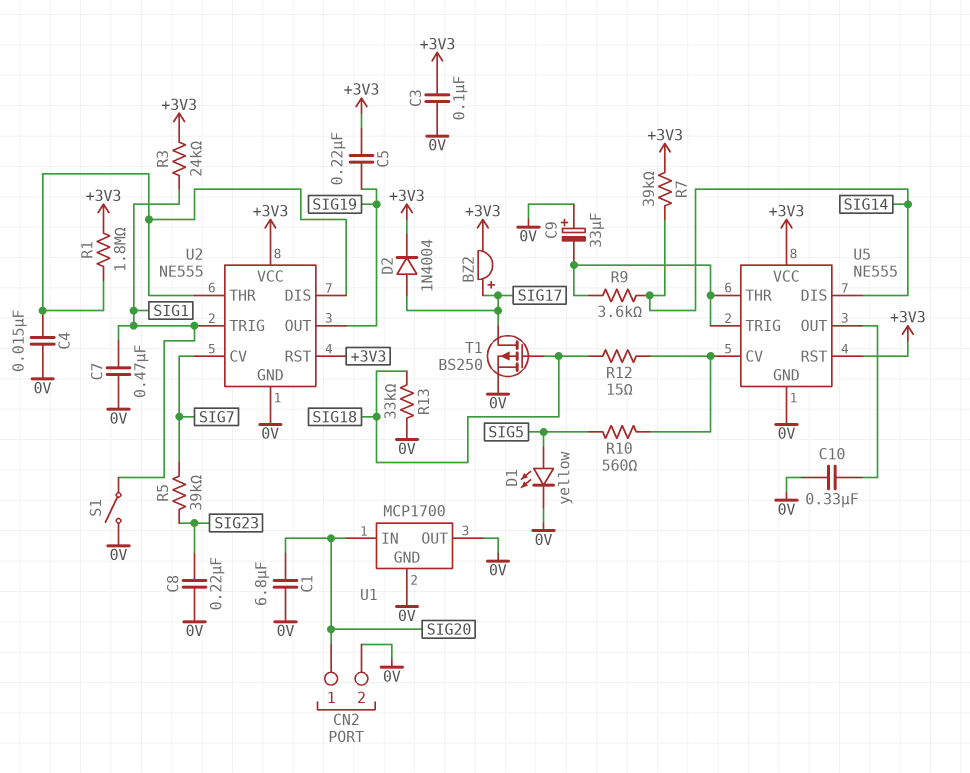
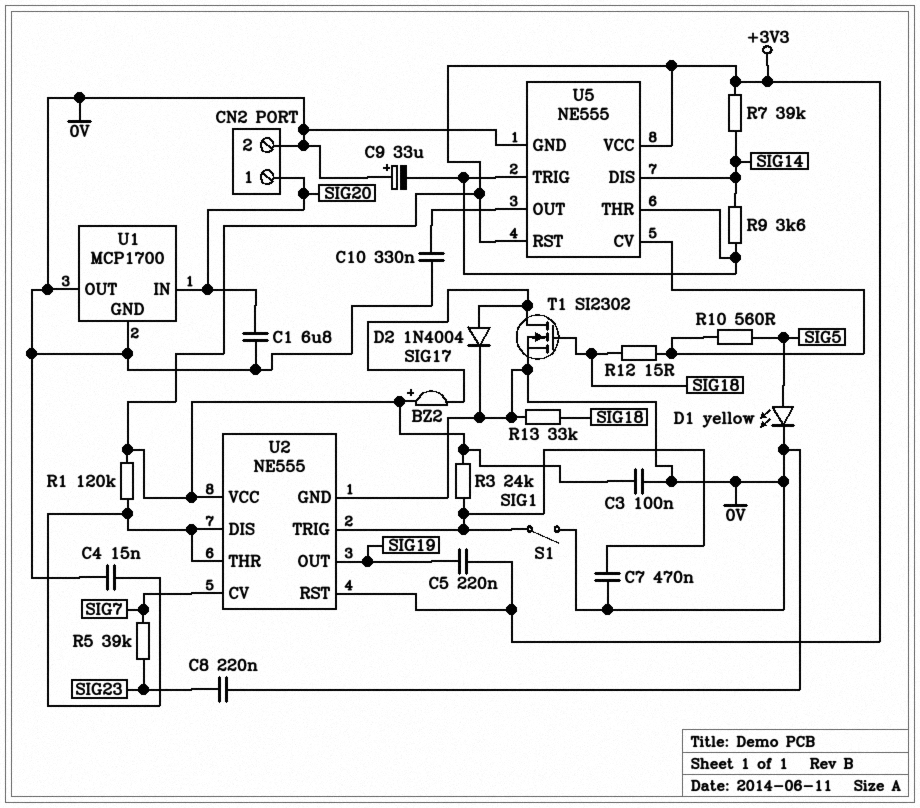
BZ2: buzzer (plus SIG17, minus +3V3) -> buzzer (plus +3V3, minus SIG17)
D2: diode 1N4004 (A SIG17, K +3V3) -> diode 1N4004 (A SIG17, K 0V)
R1: 1.8M (+3V3, U2/DIS) -> 120k (+3V3, U2/DIS)
T1: PMOS BS250 (G SIG18, D SIG17, S 0V) -> NMOS SI2302 (G SIG18, D SIG17, S 0V)

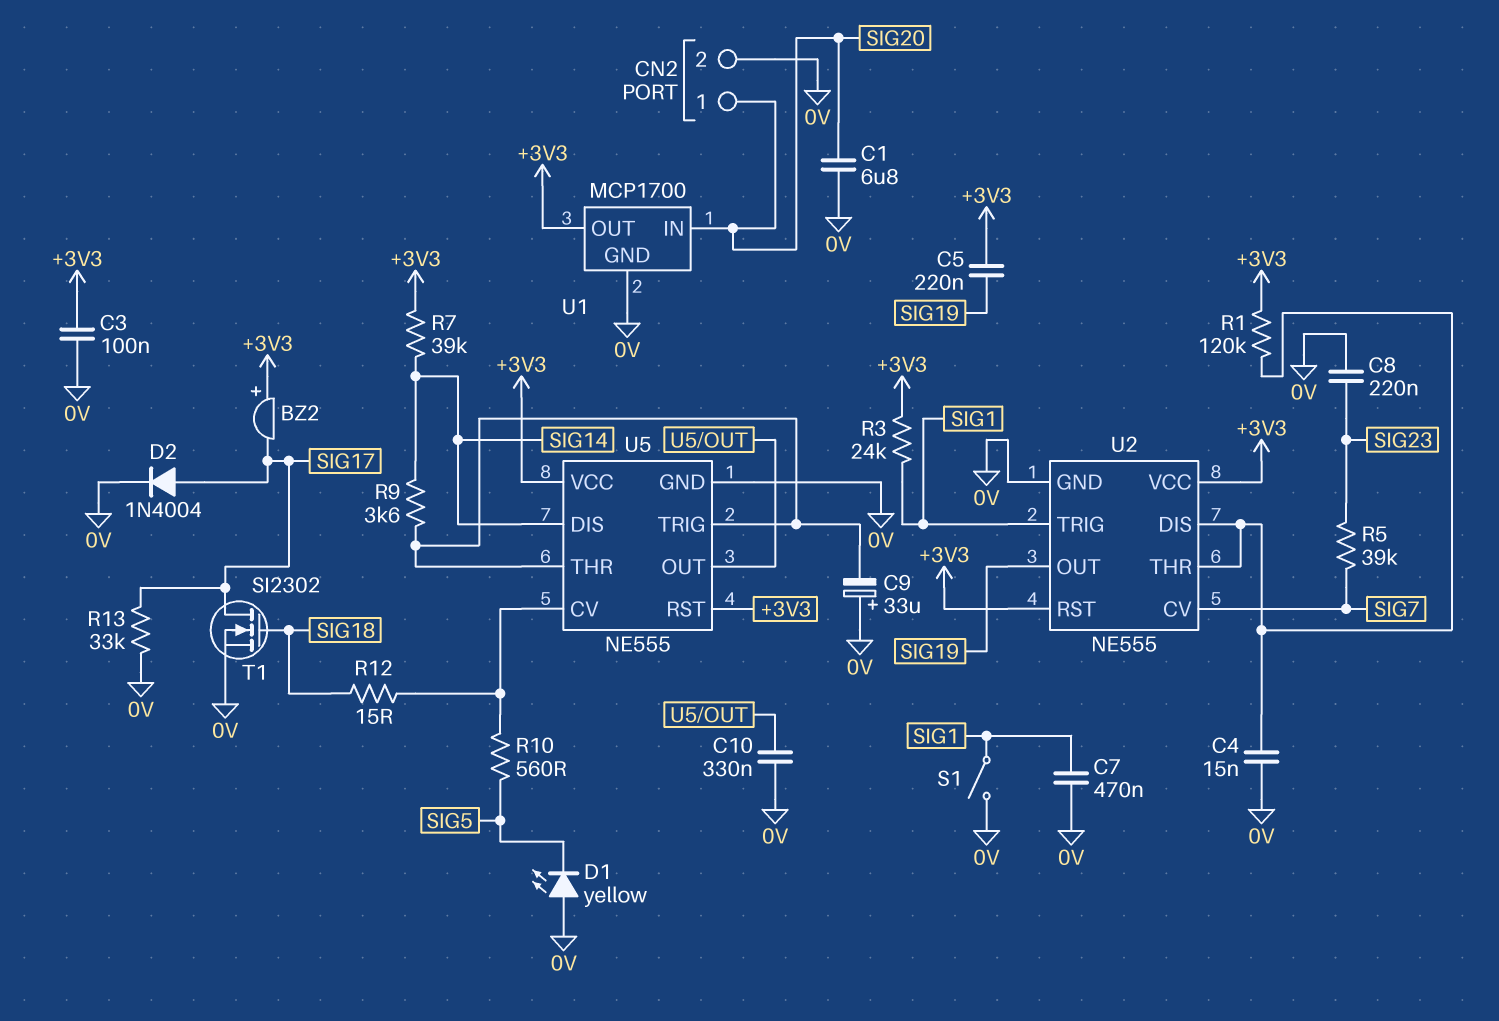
D1: LED yellow (A SIG5, K 0V) -> LED yellow (A 0V, K SIG5)
R13: 33k (0V, SIG18) -> 33k (0V, SIG17)
U1 pin OUT: 0V -> +3V3

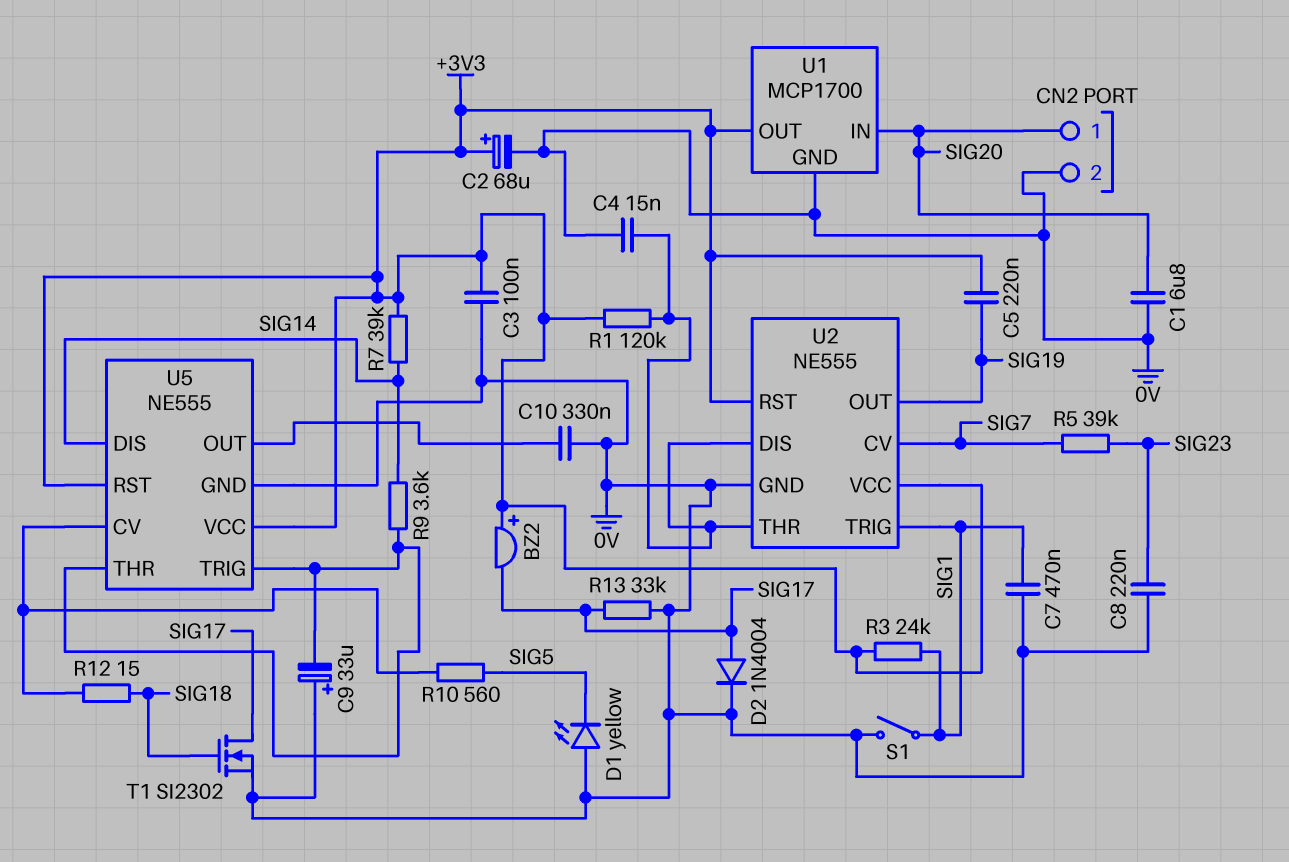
C2: none -> 68uF (plus +3V3, minus 0V)

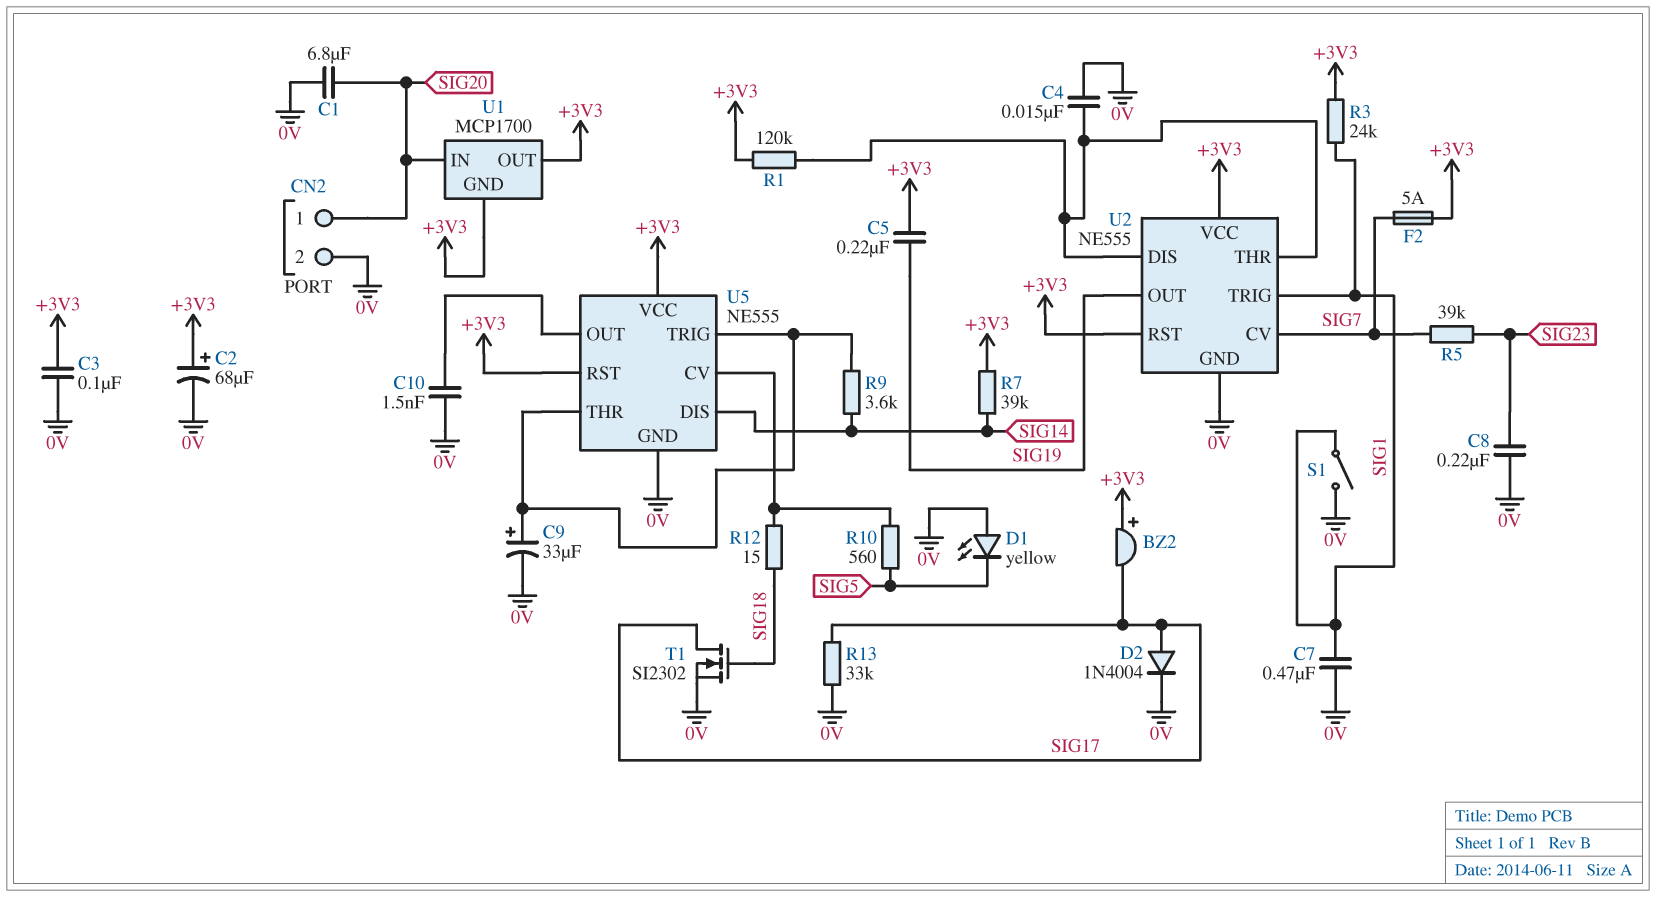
C9: 33uF (plus 0V, minus U5/THR) -> 33uF (plus U5/THR, minus 0V)
C10: 330nF (0V, U5/OUT) -> 1.5nF (0V, U5/OUT)
F2: none -> 5A (+3V3, SIG7)
U1 pin GND: 0V -> +3V3

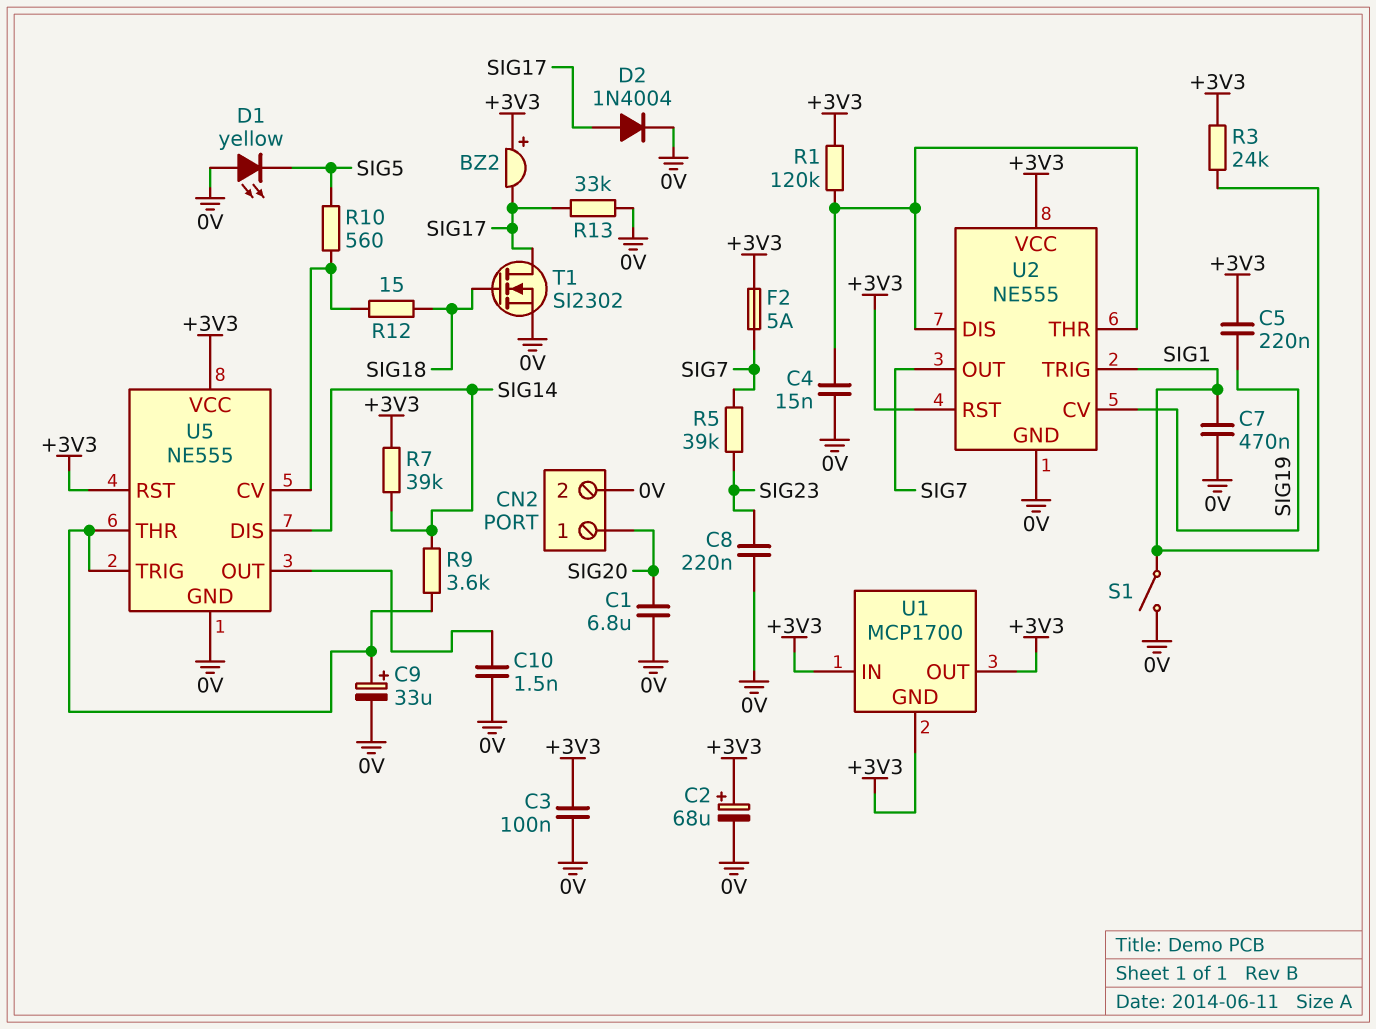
U1 pin IN: SIG20 -> +3V3
U2 pin CV: SIG7 -> SIG19
U2 pin OUT: SIG19 -> SIG7

